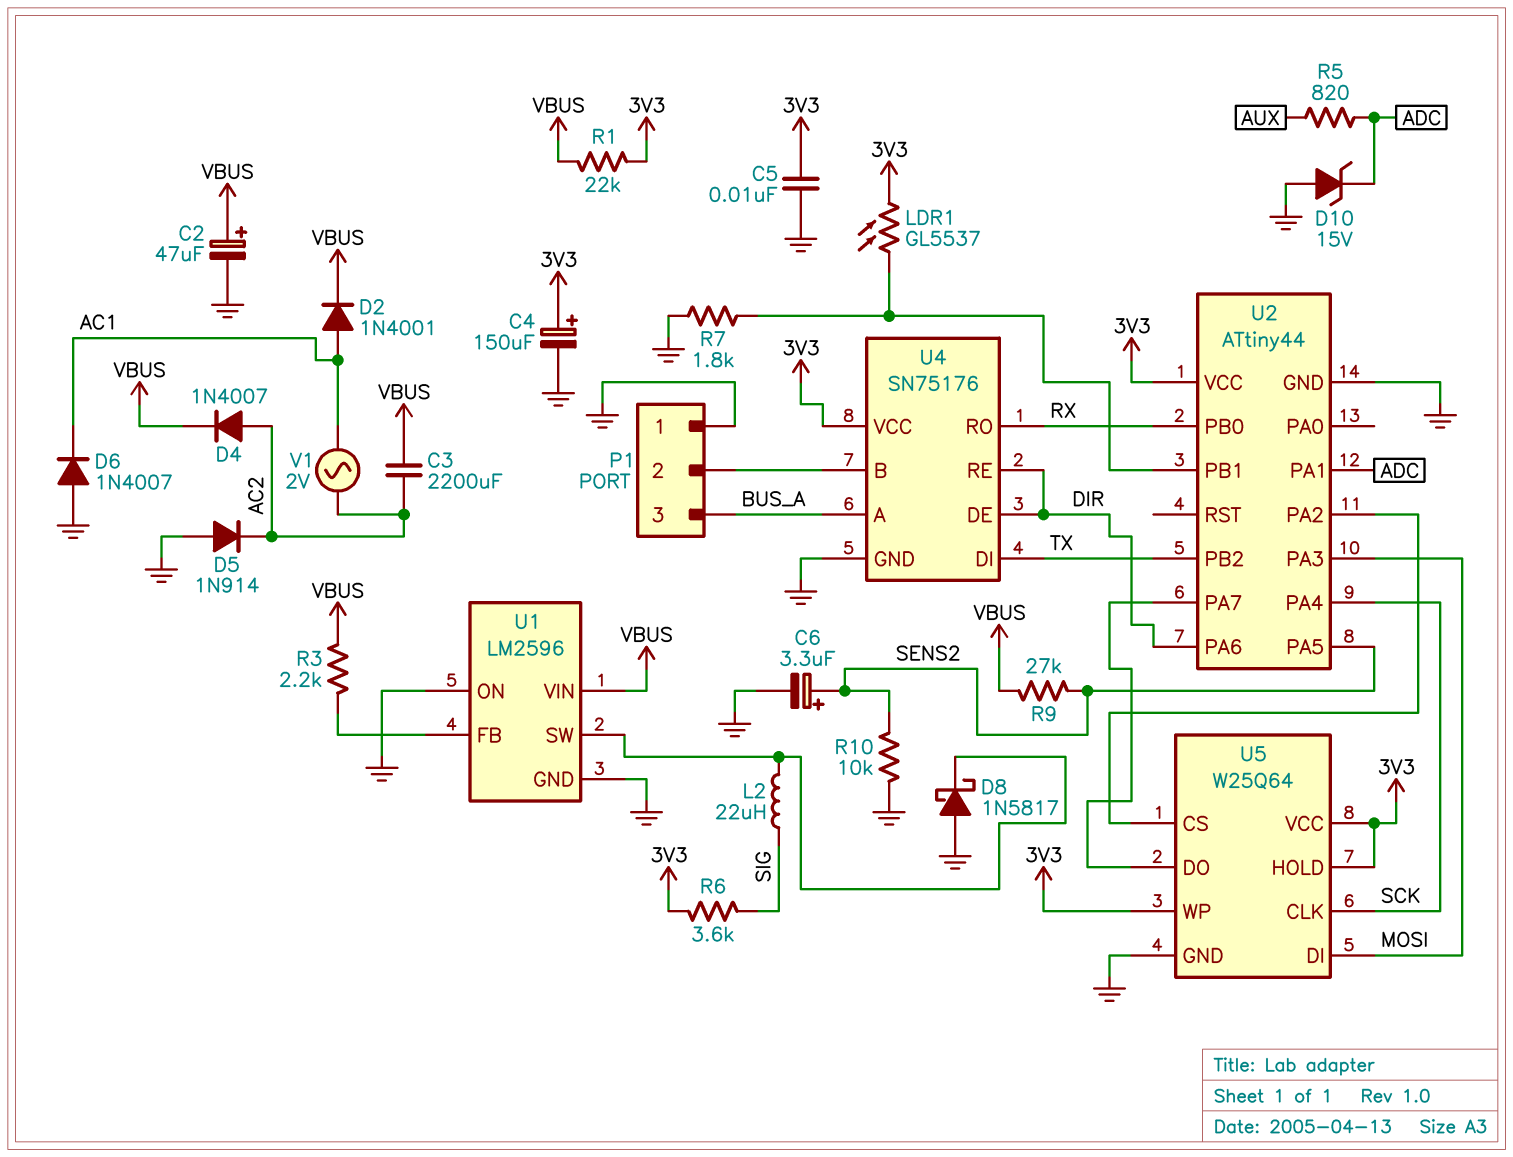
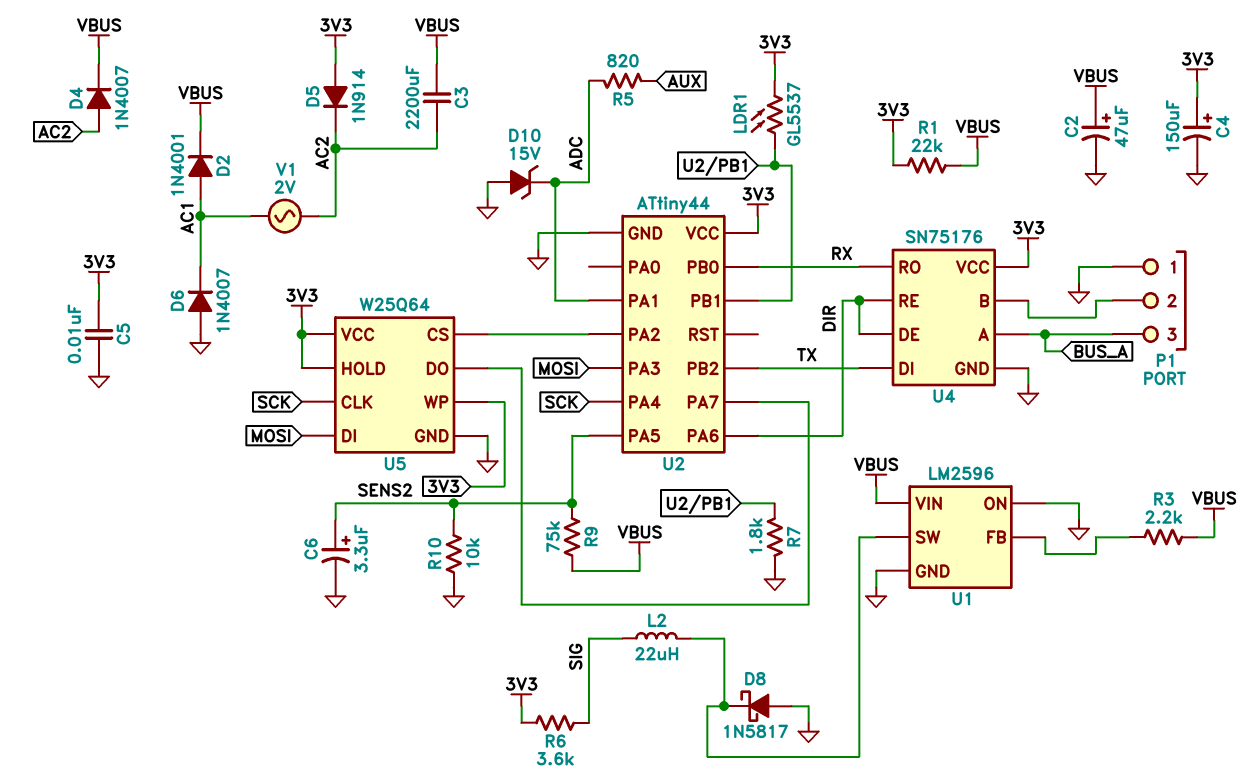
D5: diode 1N914 (A GND, K AC2) -> diode 1N914 (A 3V3, K AC2)
R9: 27k (SENS2, VBUS) -> 75k (SENS2, VBUS)

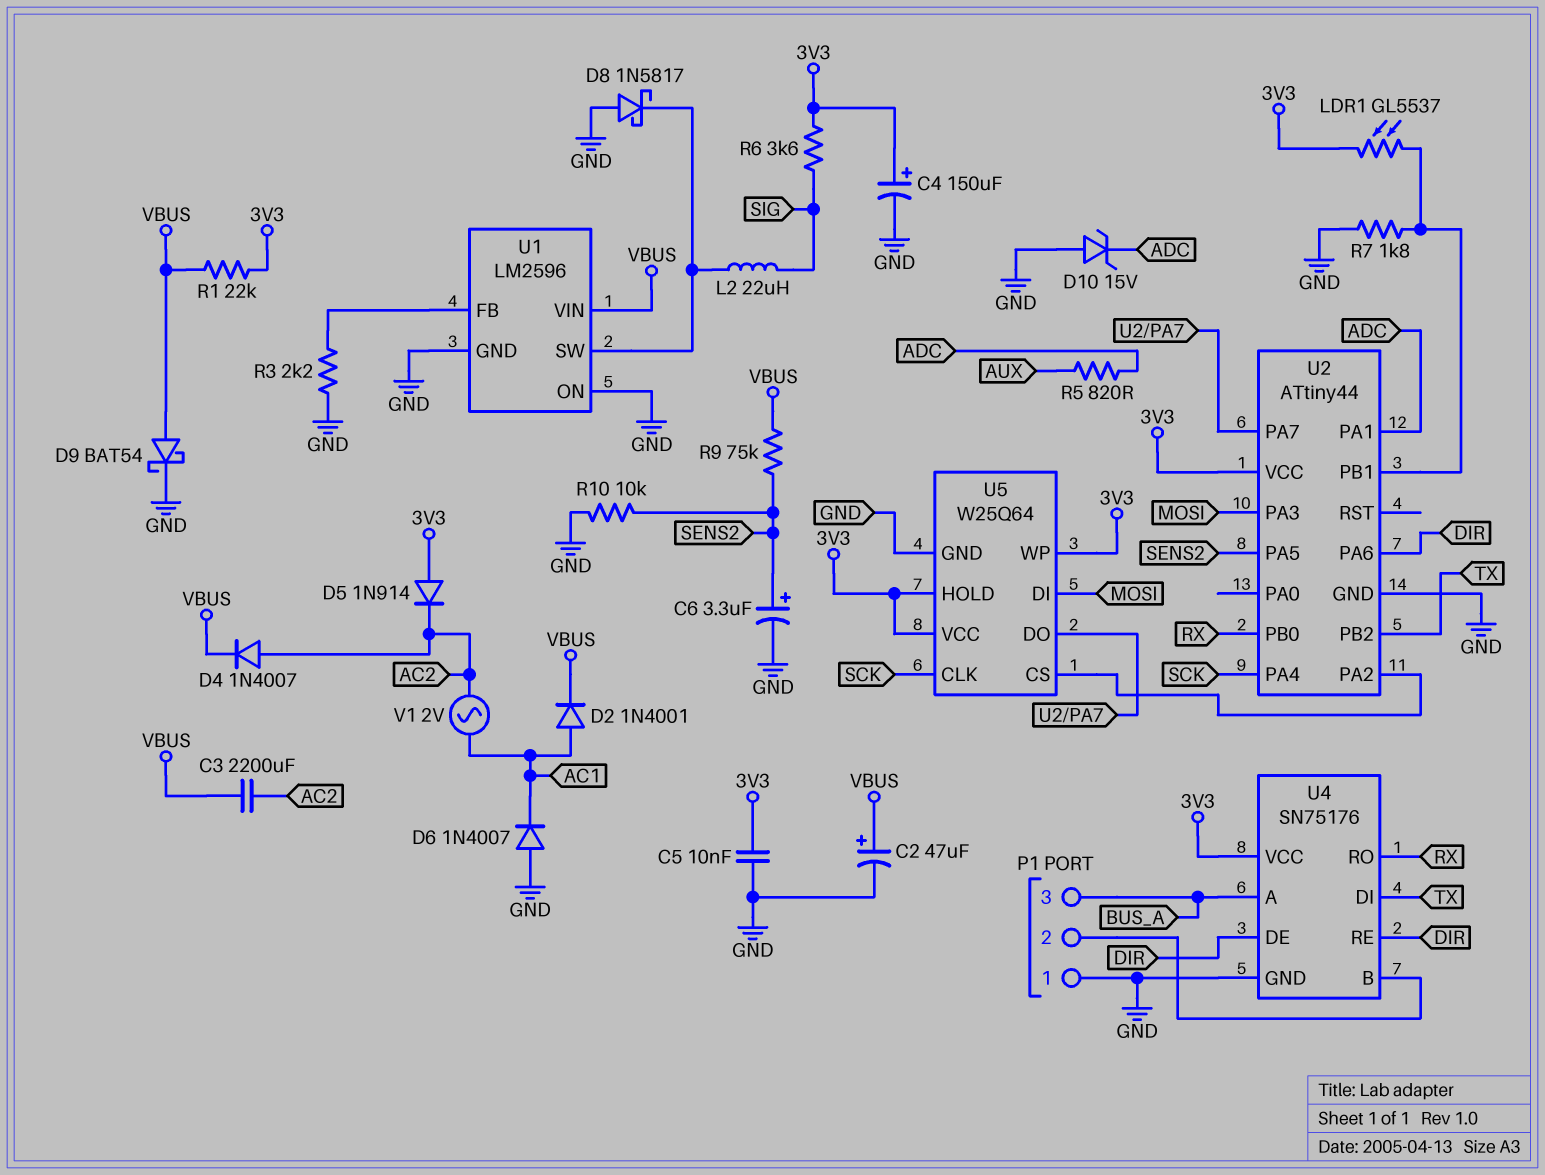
D9: none -> schottky BAT54 (A VBUS, K GND)
R3: 2.2k (U1/FB, VBUS) -> 2.2k (GND, U1/FB)

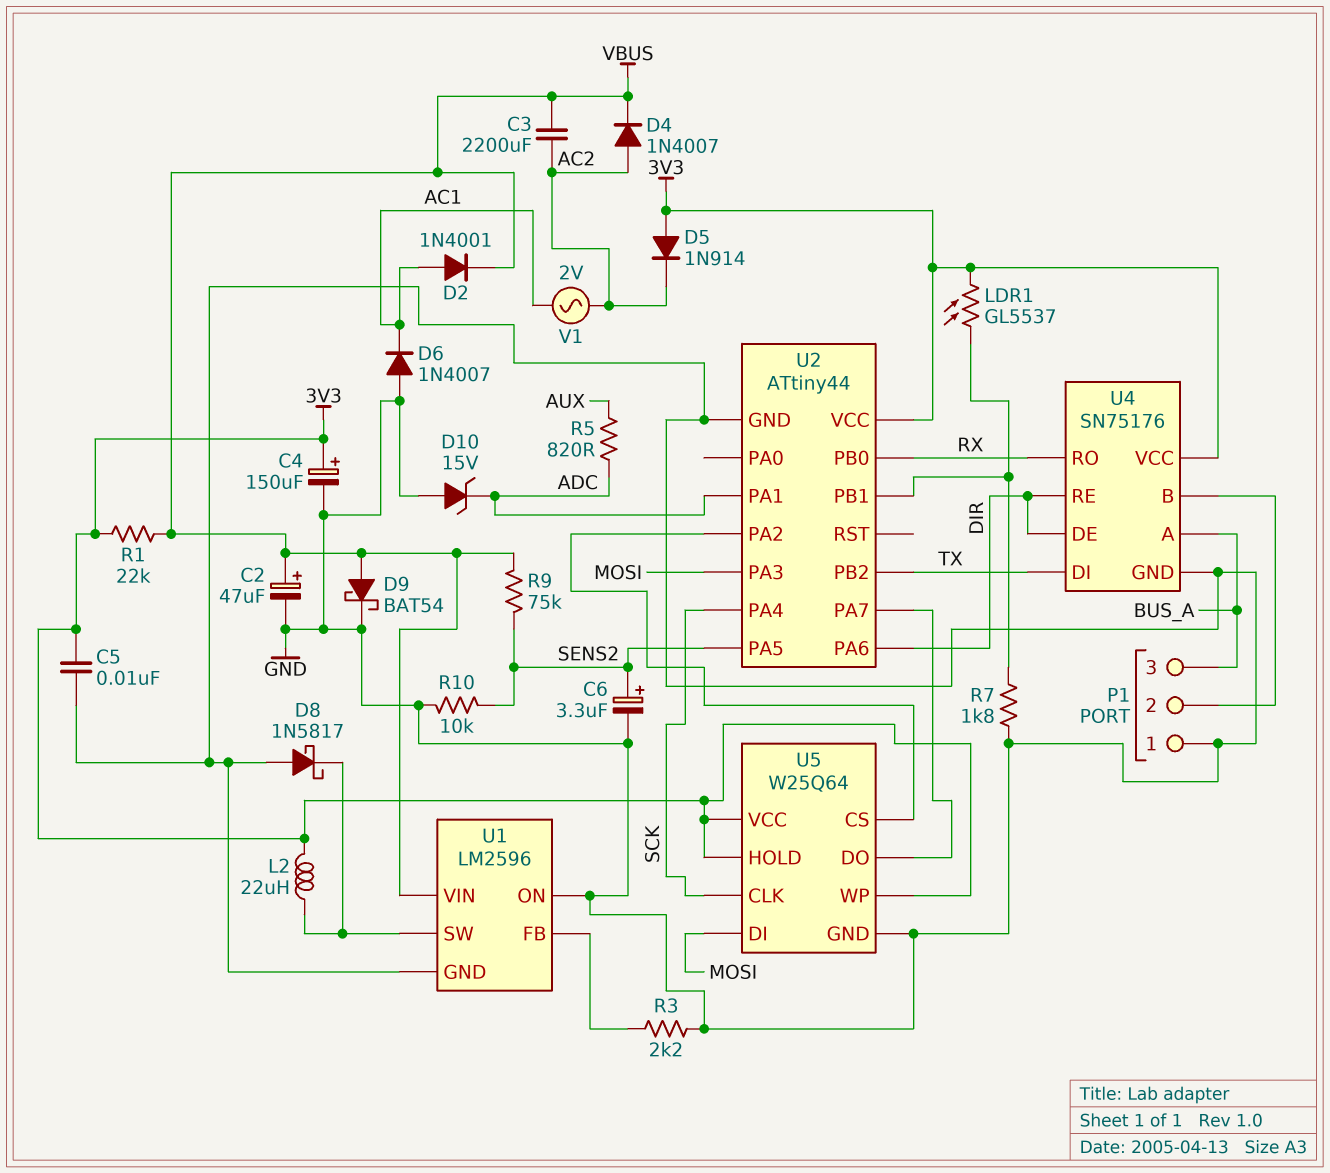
L2: 22uH (SIG, U1/SW) -> 22uH (3V3, U1/SW)
R6: 3.6k (3V3, SIG) -> none

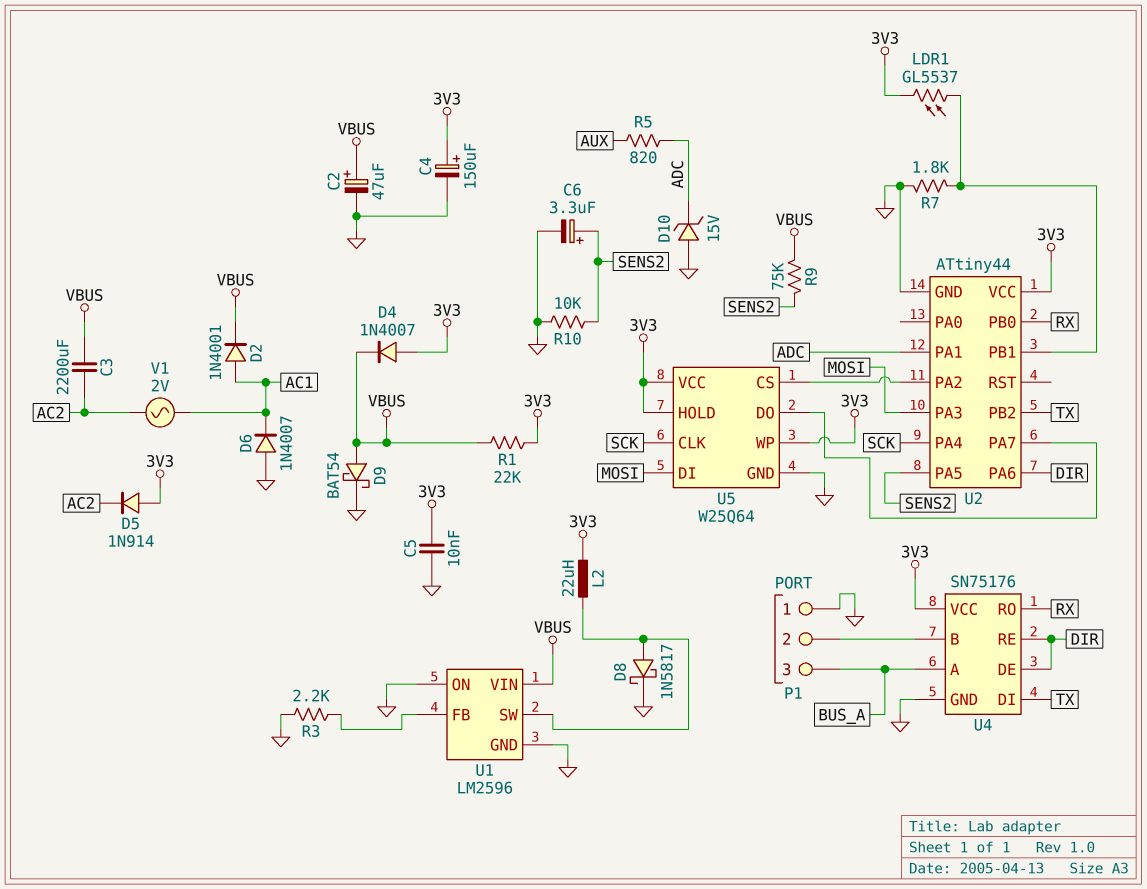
D4: diode 1N4007 (A AC2, K VBUS) -> diode 1N4007 (A 3V3, K VBUS)
D8: schottky 1N5817 (A GND, K U1/SW) -> schottky 1N5817 (A U1/SW, K GND)

